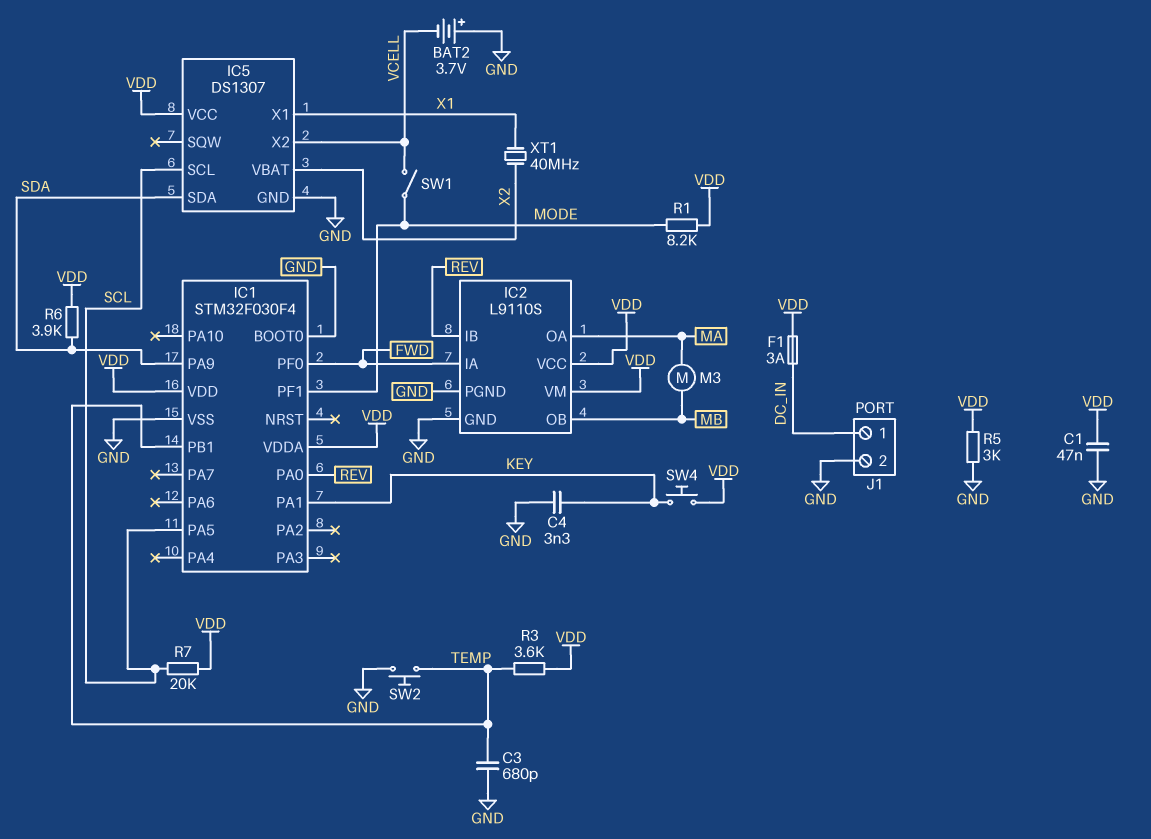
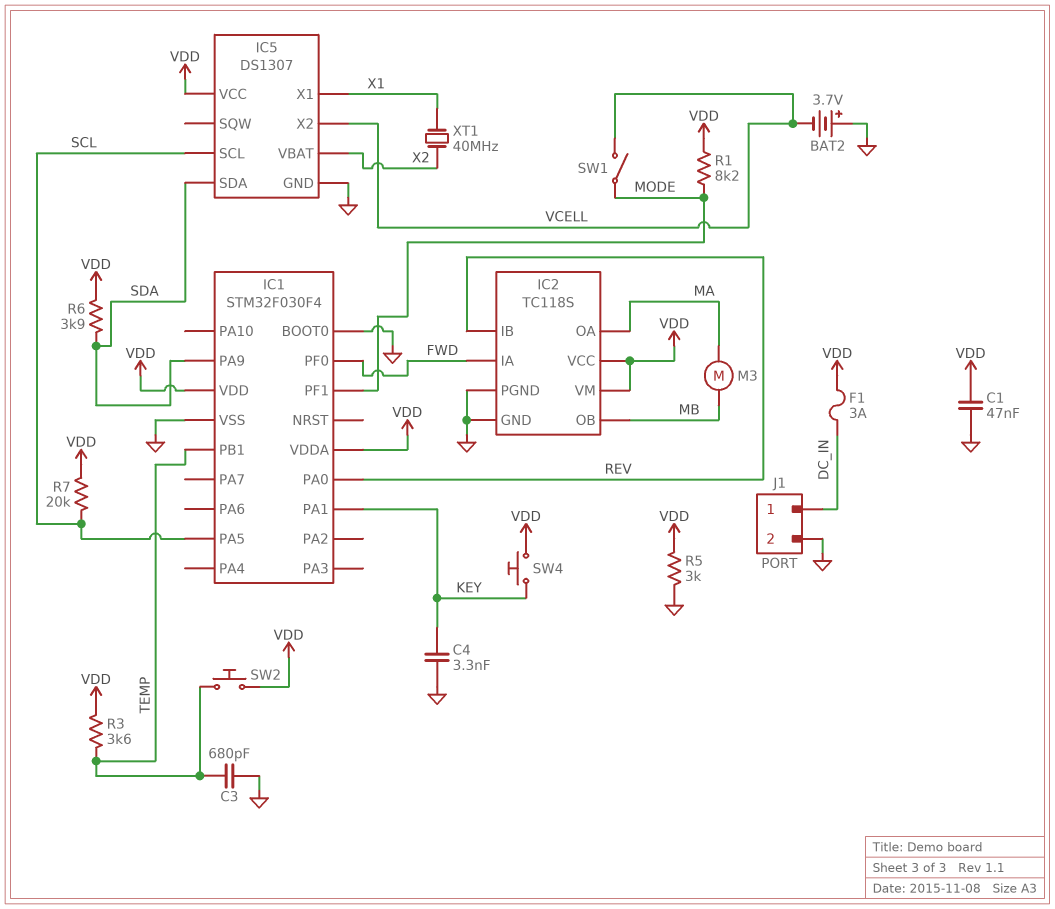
IC2: L9110S -> TC118S
SW2: button (GND, TEMP) -> button (TEMP, VDD)

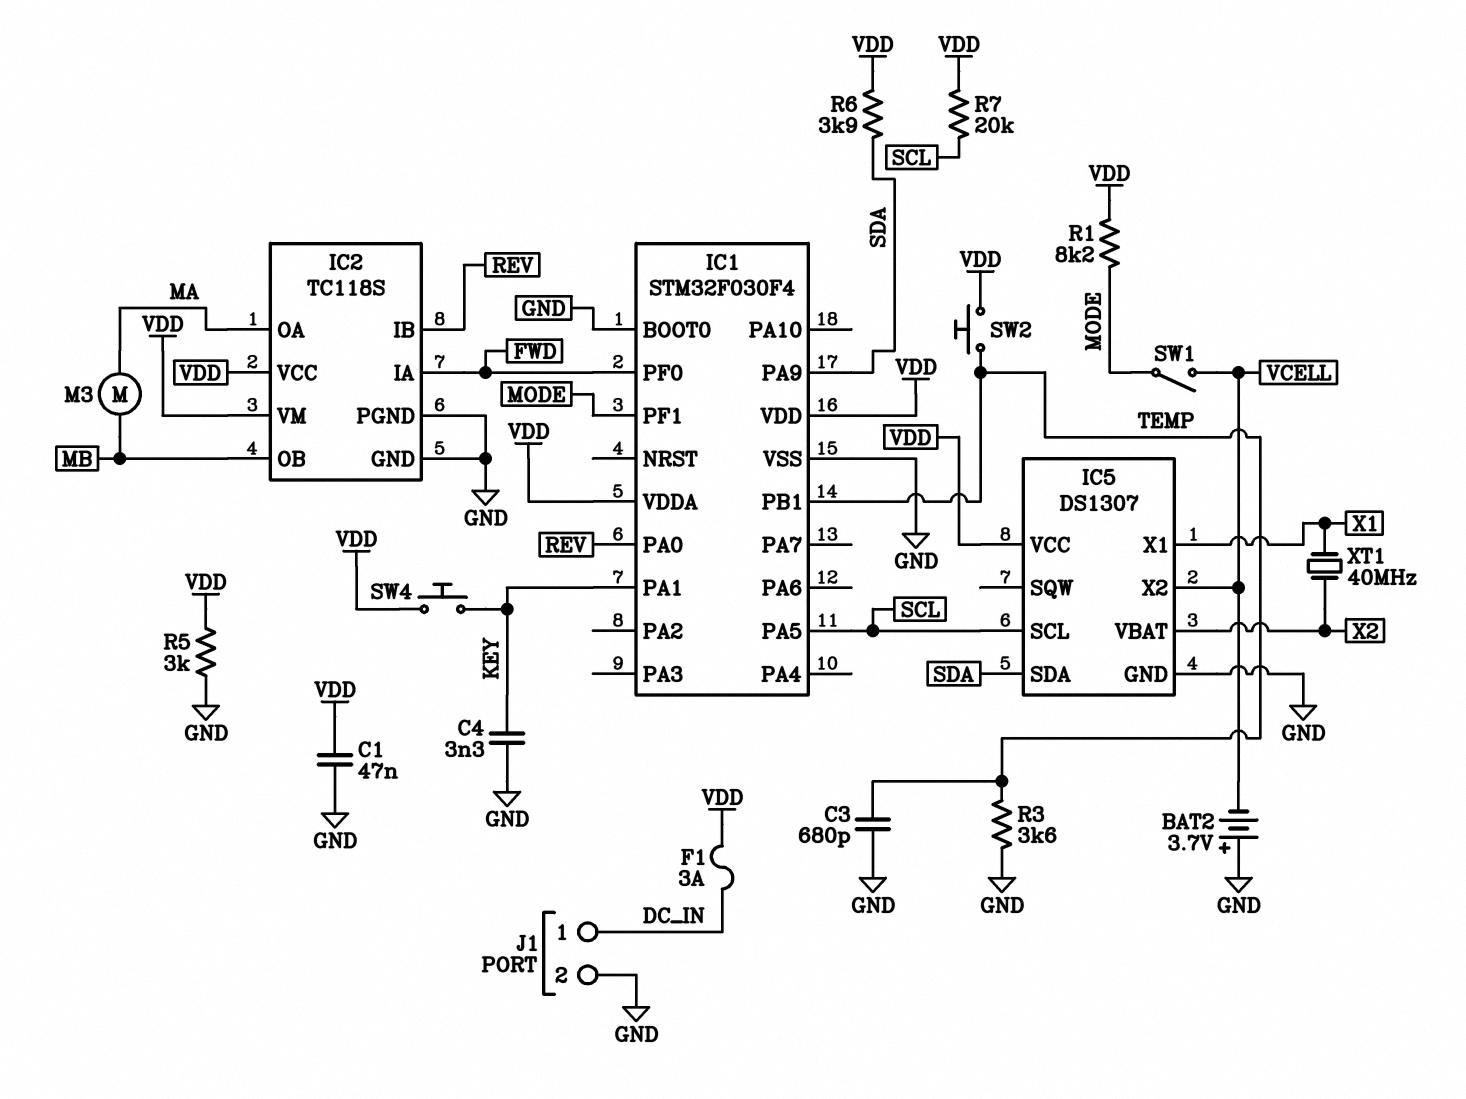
R3: 3.6k (TEMP, VDD) -> 3.6k (GND, TEMP)

